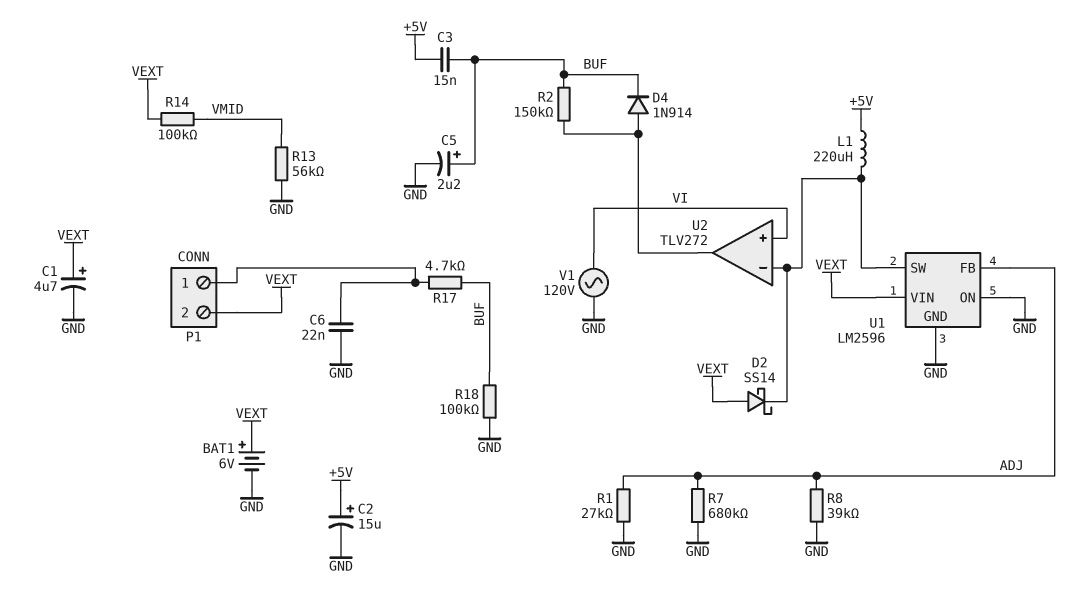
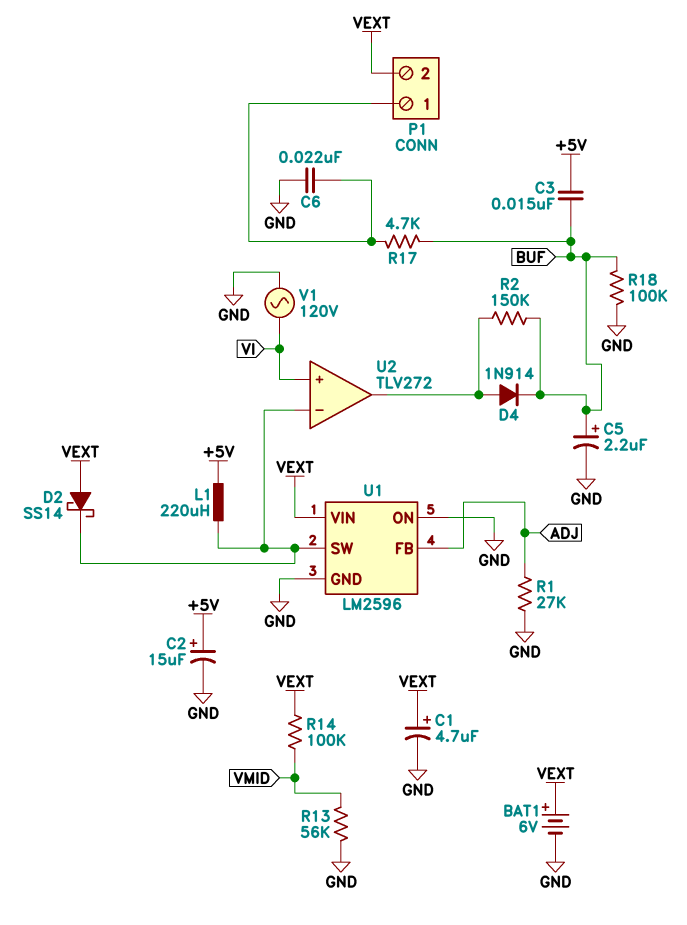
R7: 680k (ADJ, GND) -> none
R8: 39k (ADJ, GND) -> none

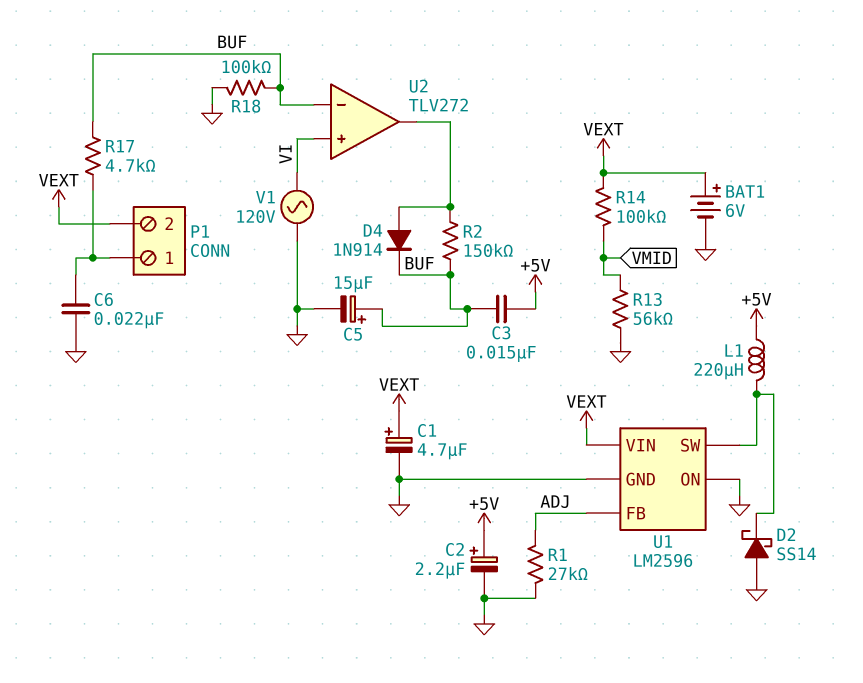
C2: 15uF (plus +5V, minus GND) -> 2.2uF (plus +5V, minus GND)
C5: 2.2uF (plus BUF, minus GND) -> 15uF (plus BUF, minus GND)
D2: schottky SS14 (A VEXT, K U1/SW) -> schottky SS14 (A GND, K U1/SW)
U2 pin in-: U1/SW -> BUF

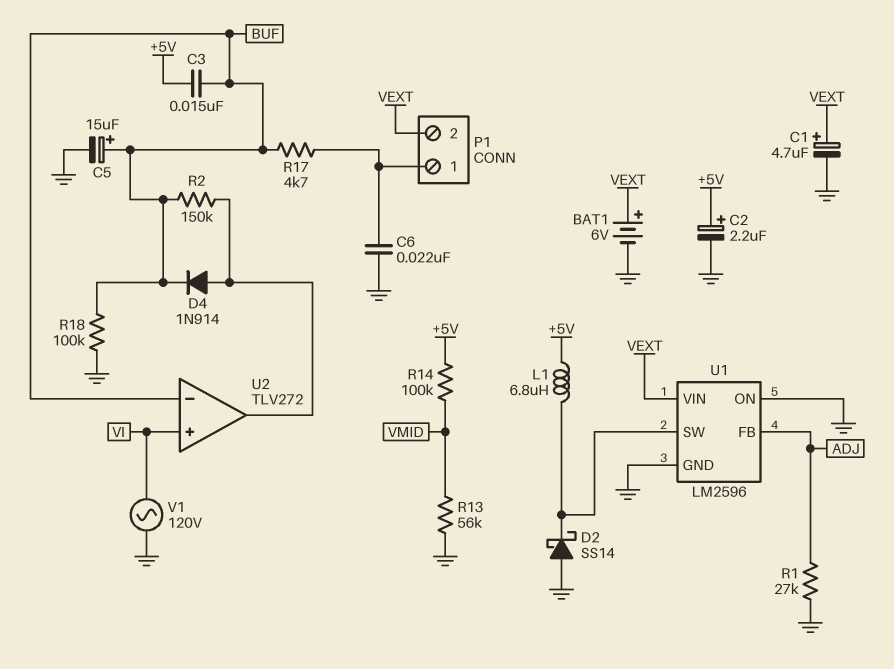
L1: 220uH (+5V, U1/SW) -> 6.8uH (+5V, U1/SW)
R14: 100k (VEXT, VMID) -> 100k (+5V, VMID)

